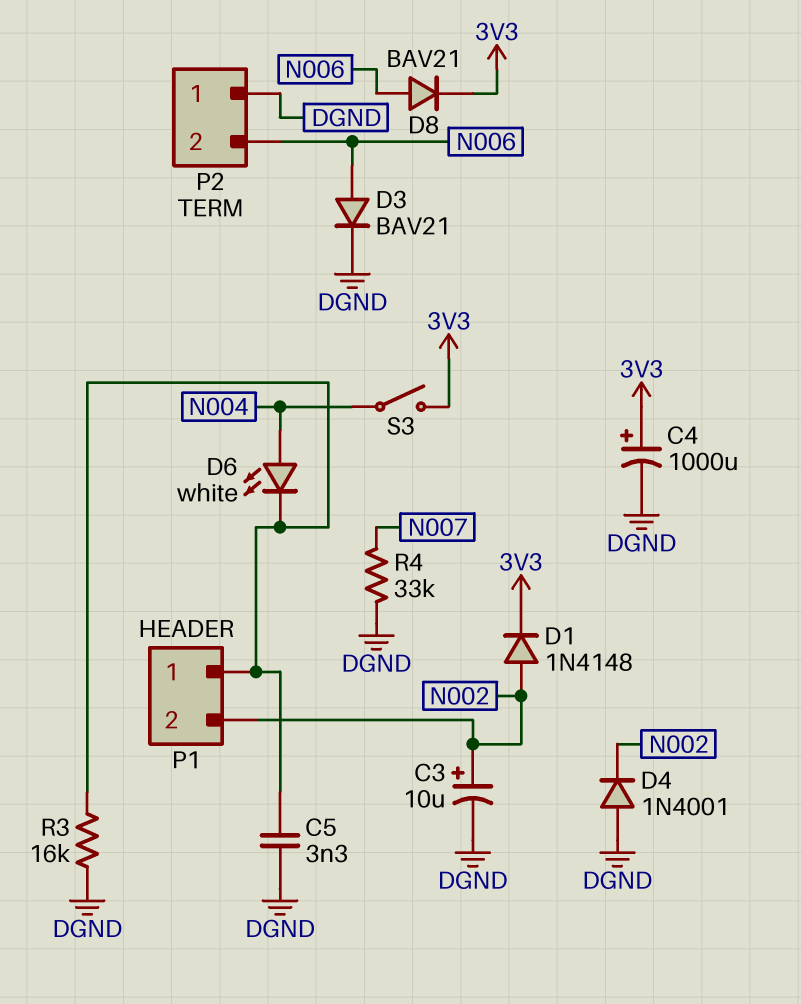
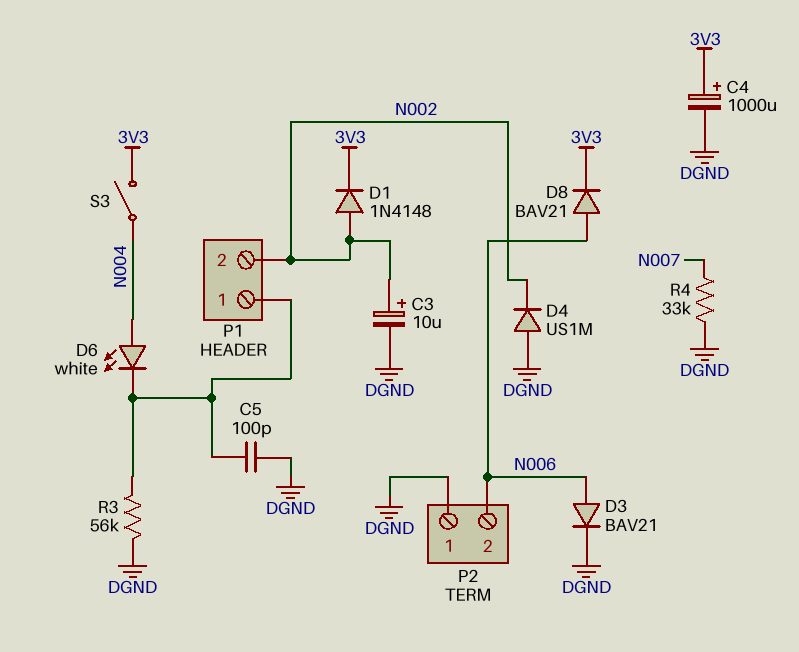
C5: 3.3nF (DGND, P1/1) -> 100pF (DGND, P1/1)
D4: diode 1N4001 (A DGND, K N002) -> diode US1M (A DGND, K N002)
R3: 16k (DGND, P1/1) -> 56k (DGND, P1/1)

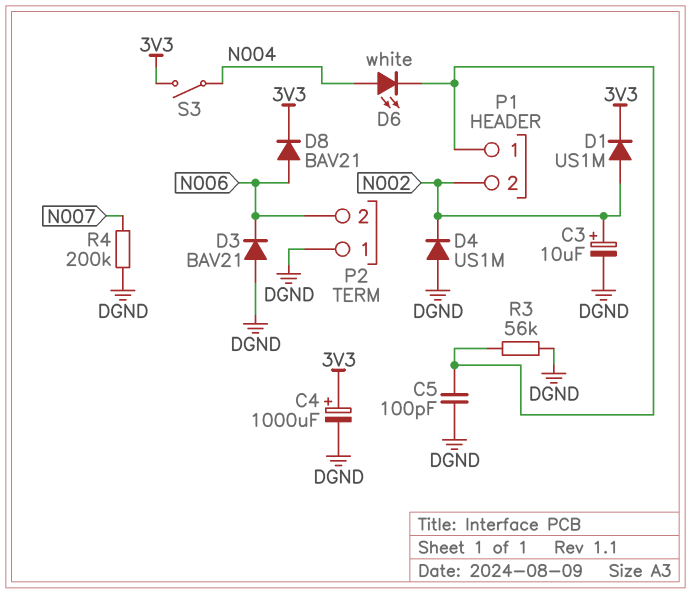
D1: diode 1N4148 (A N002, K 3V3) -> diode US1M (A N002, K 3V3)
D3: diode BAV21 (A N006, K DGND) -> diode BAV21 (A DGND, K N006)
R4: 33k (DGND, N007) -> 200k (DGND, N007)

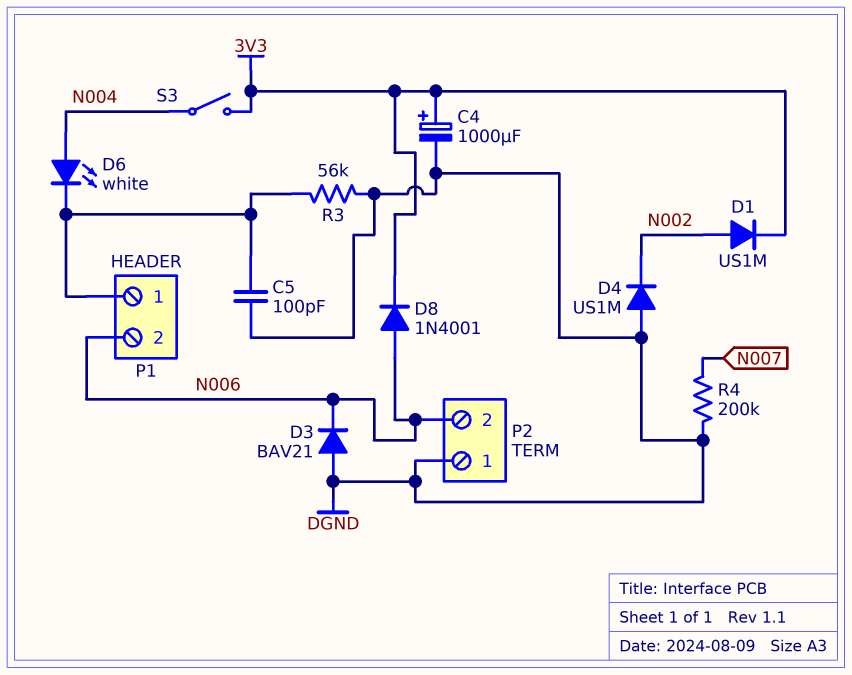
C3: 10uF (plus N002, minus DGND) -> none
D8: diode BAV21 (A N006, K 3V3) -> diode 1N4001 (A N006, K 3V3)
P1 pin 2: N002 -> N006

